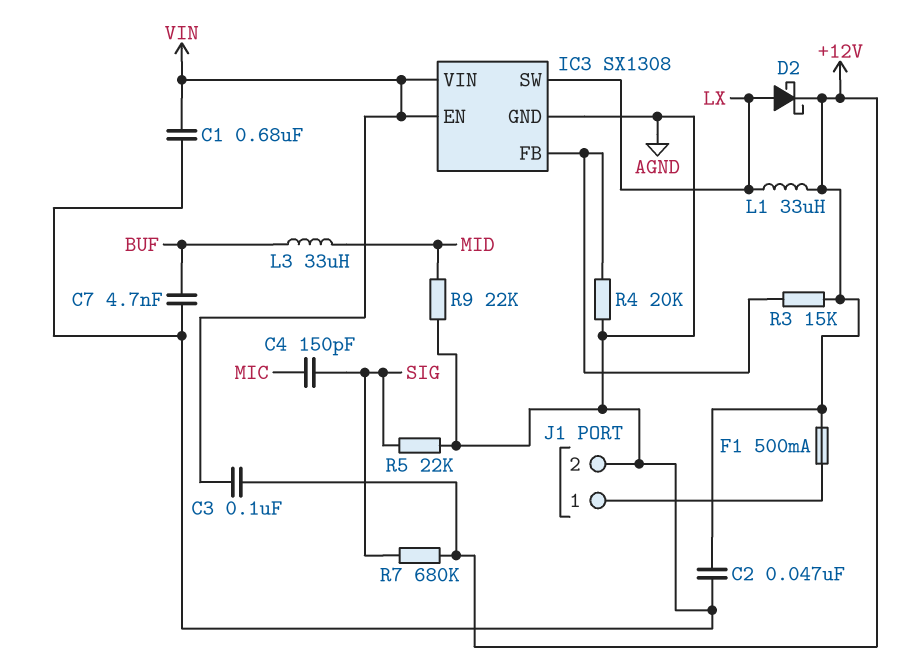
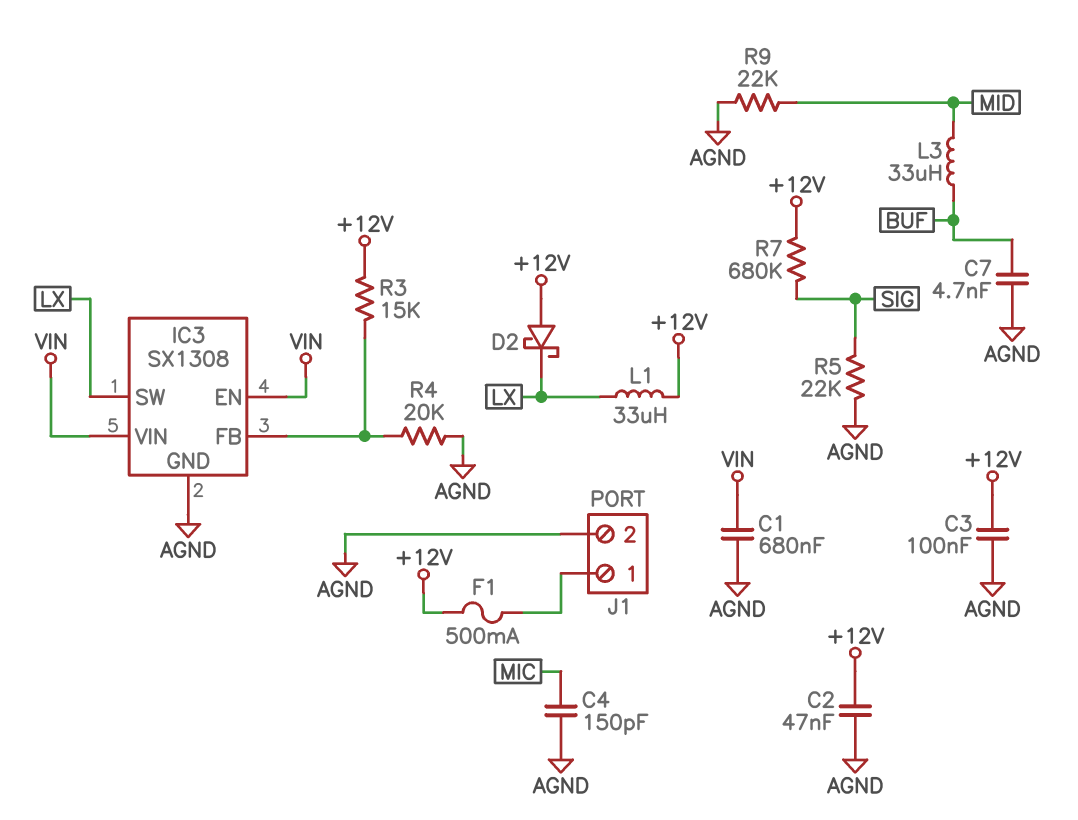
C3: 100nF (+12V, VIN) -> 100nF (+12V, AGND)
C4: 150pF (MIC, SIG) -> 150pF (AGND, MIC)
D2: schottky (A LX, K +12V) -> schottky (A +12V, K LX)

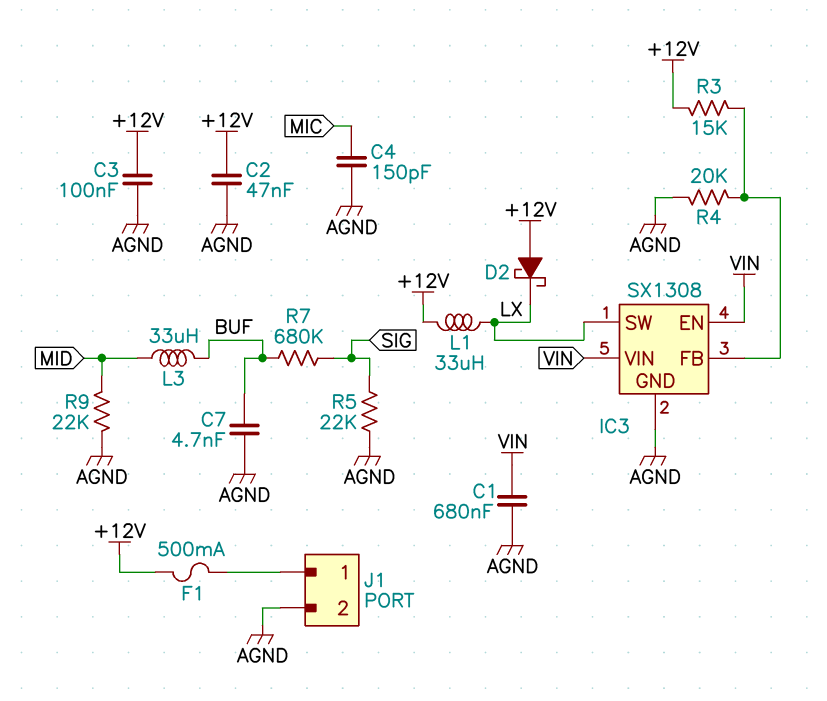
R7: 680k (+12V, SIG) -> 680k (BUF, SIG)

